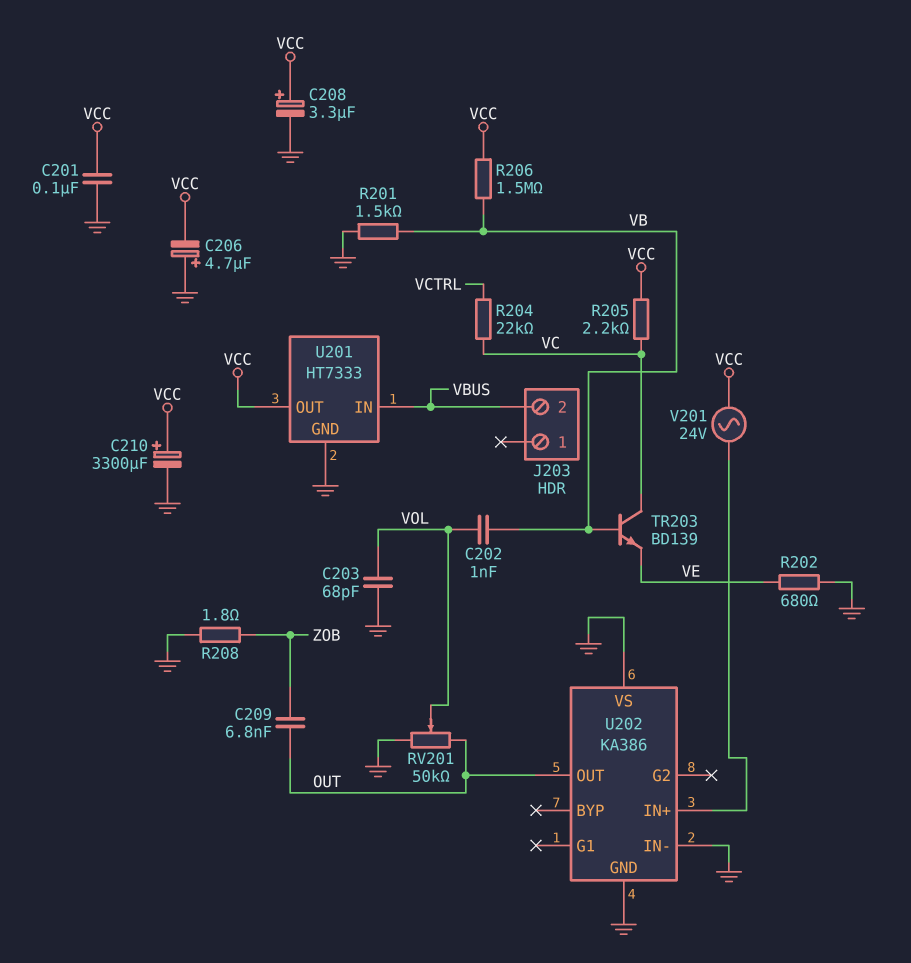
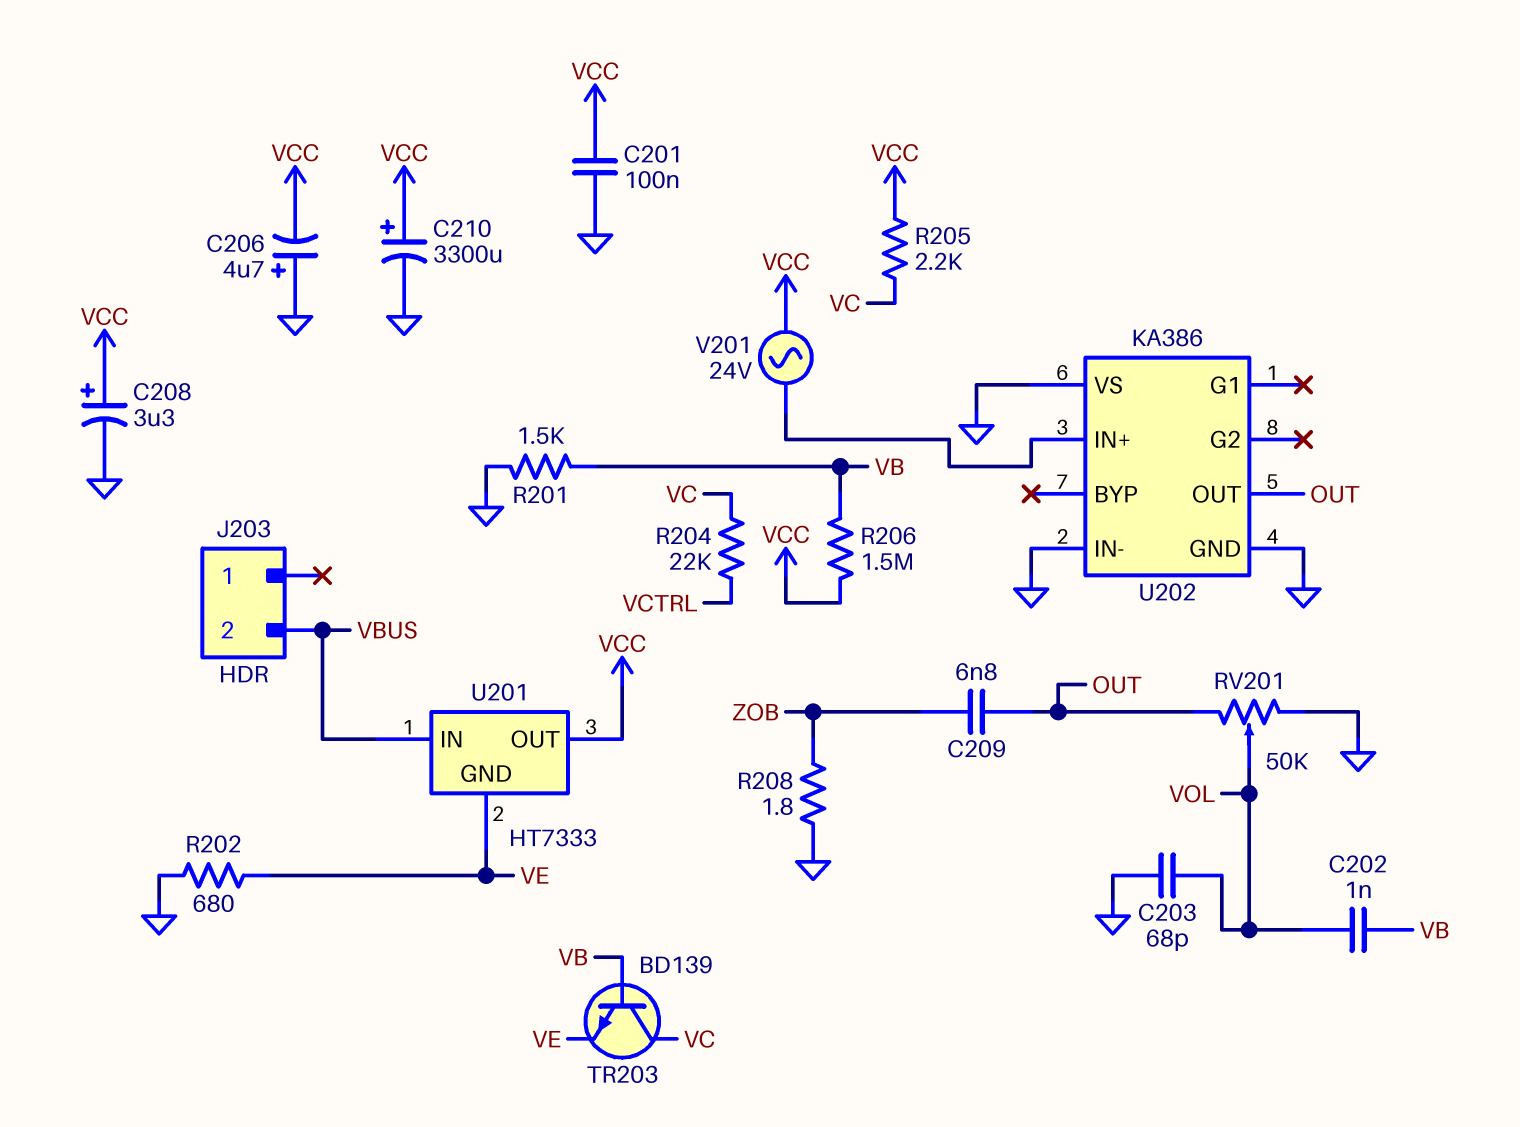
U201 pin GND: GND -> VE

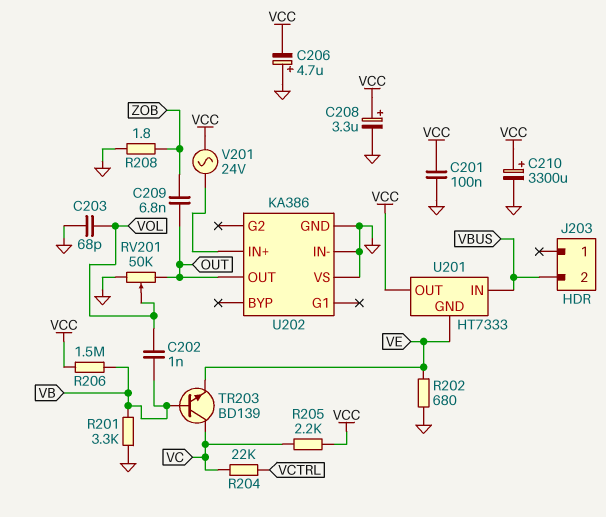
R201: 1.5k (GND, VB) -> 3.3k (GND, VB)

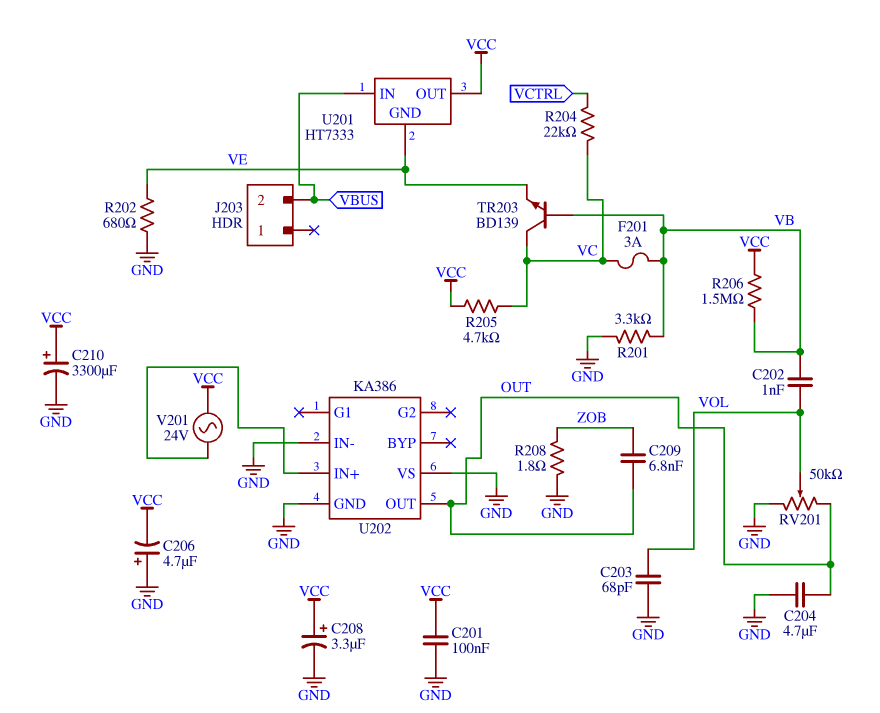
C204: none -> 4.7uF (GND, OUT)
F201: none -> 3A (VB, VC)
R205: 2.2k (VC, VCC) -> 4.7k (VC, VCC)

